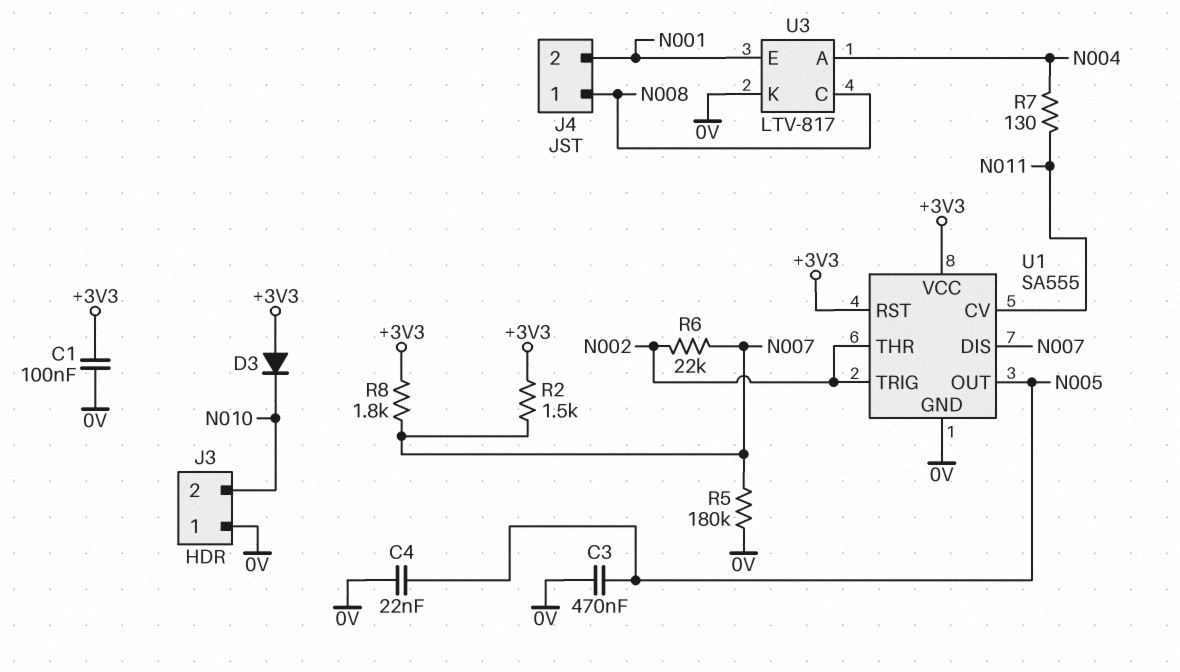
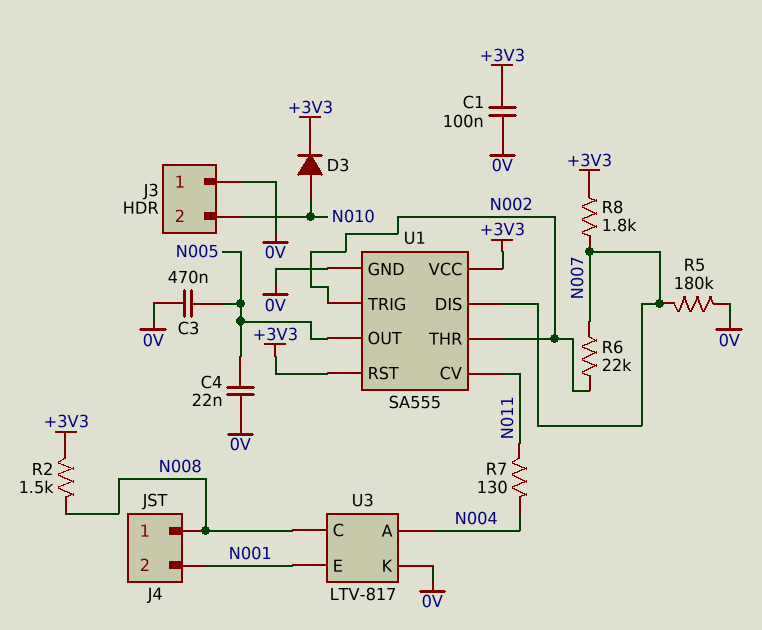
D3: diode (A +3V3, K N010) -> diode (A N010, K +3V3)
R2: 1.5k (+3V3, N007) -> 1.5k (+3V3, N008)

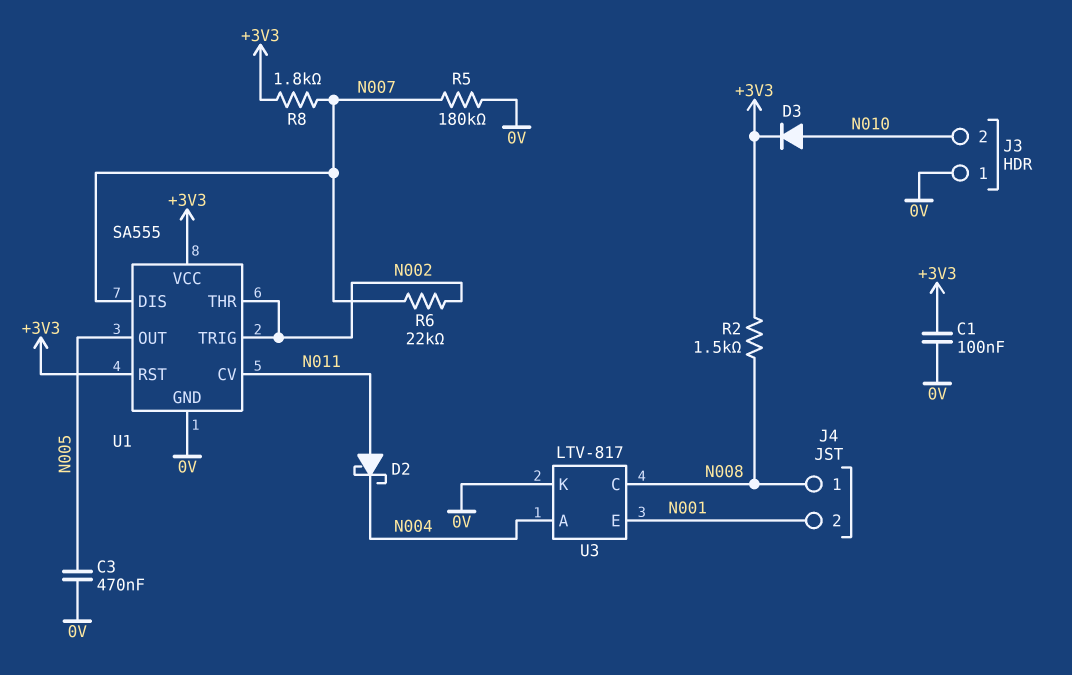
C4: 22nF (0V, N005) -> none
D2: none -> schottky (A N011, K N004)
R7: 130 (N004, N011) -> none

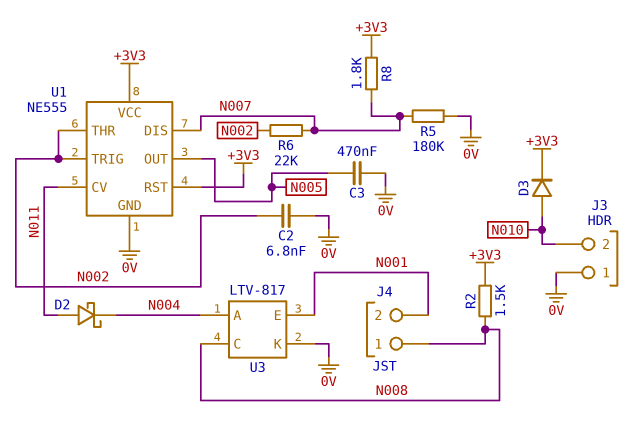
C1: 100nF (+3V3, 0V) -> none
C2: none -> 6.8nF (0V, N002)
U1: SA555 -> NE555

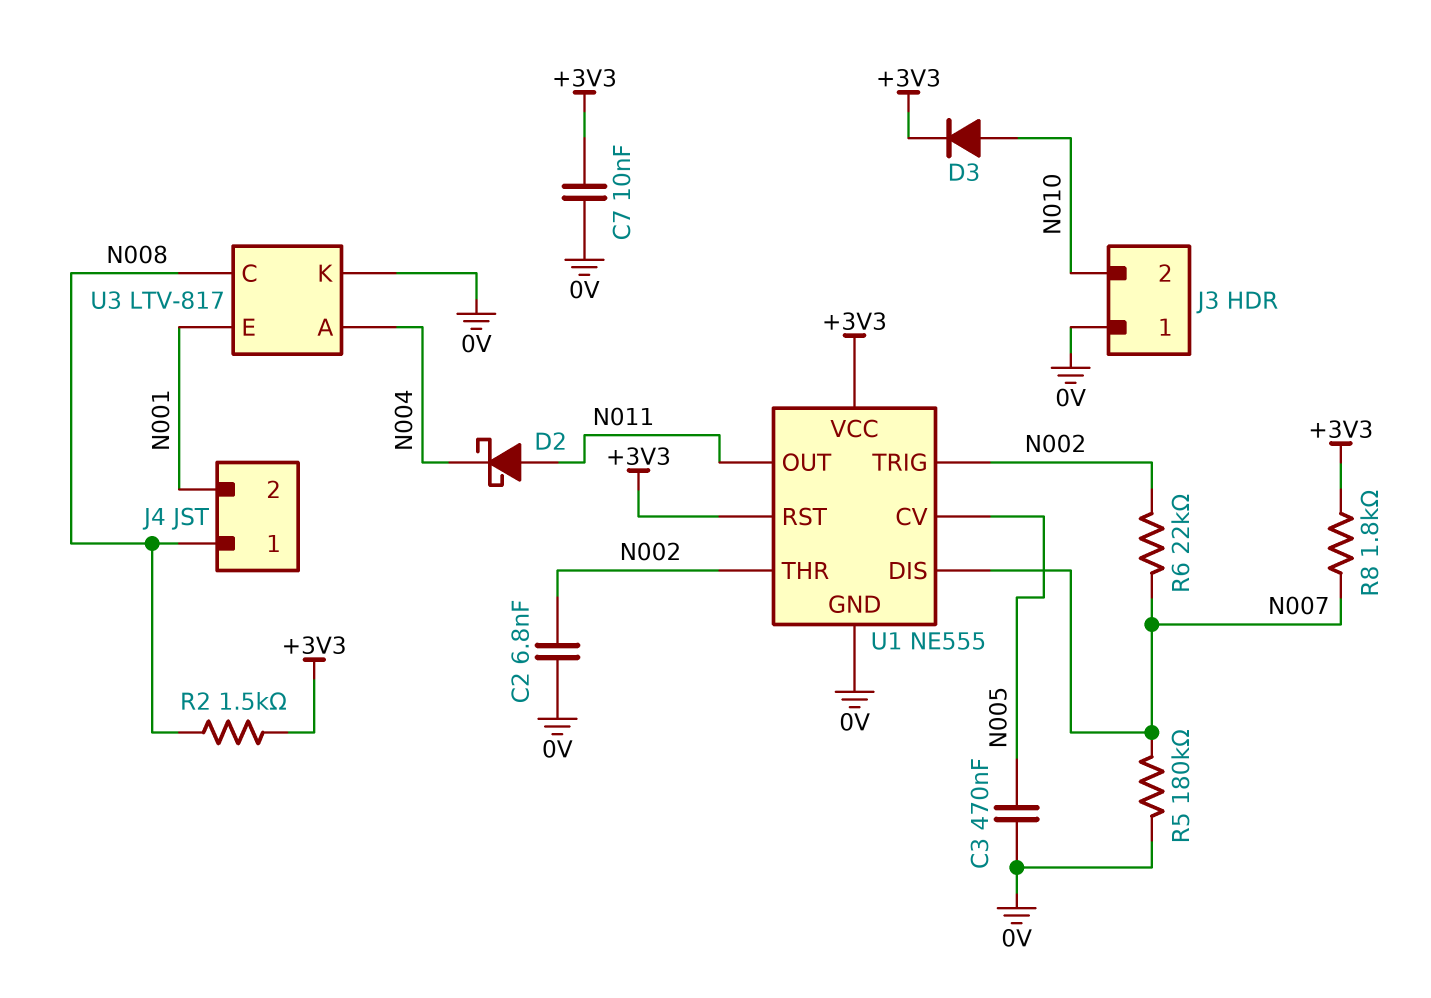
C7: none -> 10nF (+3V3, 0V)
U1 pin CV: N011 -> N005
U1 pin OUT: N005 -> N011

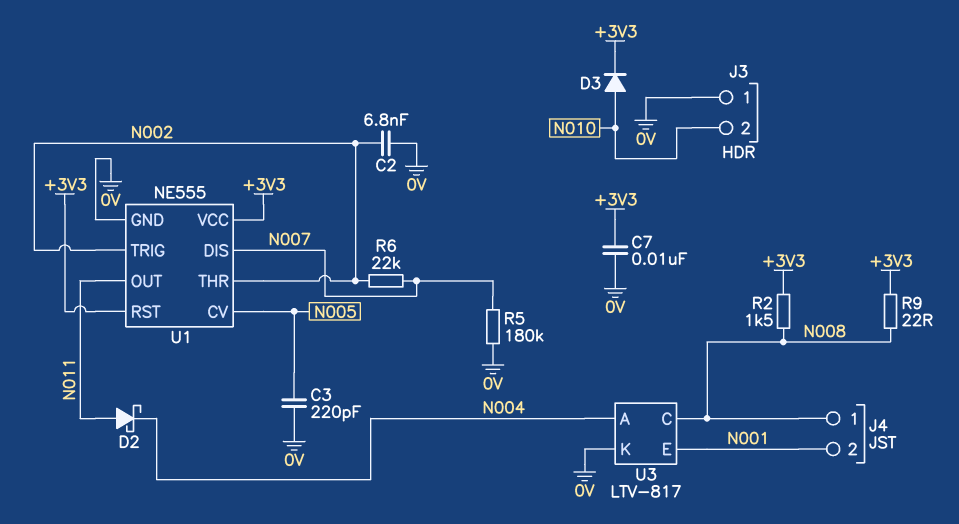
C3: 470nF (0V, N005) -> 220pF (0V, N005)
R8: 1.8k (+3V3, N007) -> none
R9: none -> 22 (+3V3, N008)

